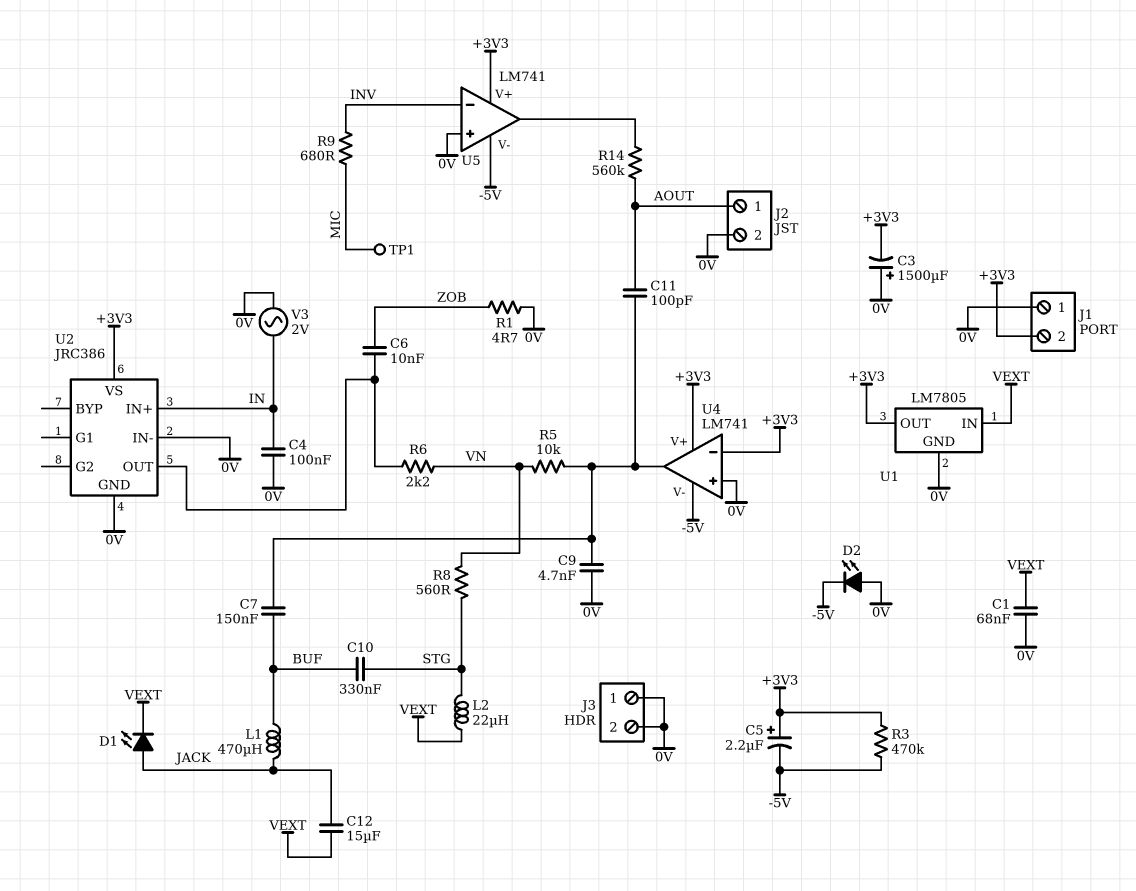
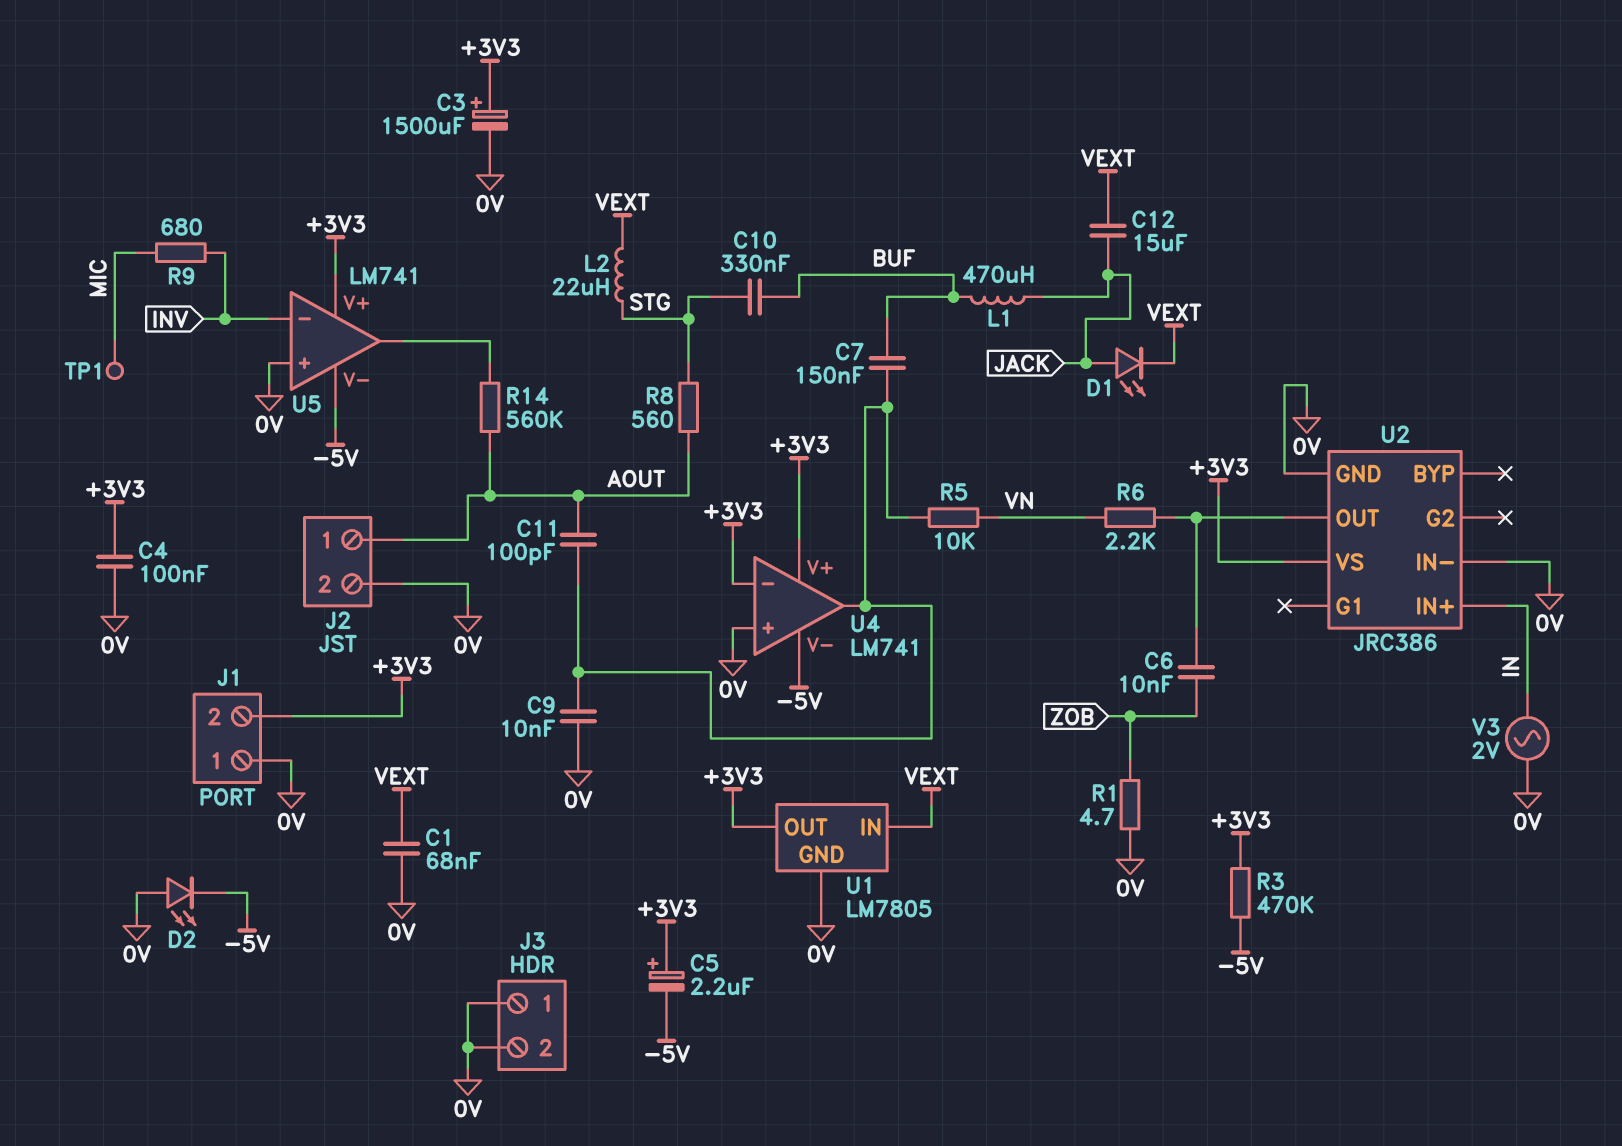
C3: 1500uF (plus 0V, minus +3V3) -> 1500uF (plus +3V3, minus 0V)
C4: 100nF (0V, IN) -> 100nF (+3V3, 0V)
C9: 4.7nF (0V, U4/out) -> 10nF (0V, U4/out)
R8: 560 (STG, VN) -> 560 (AOUT, STG)

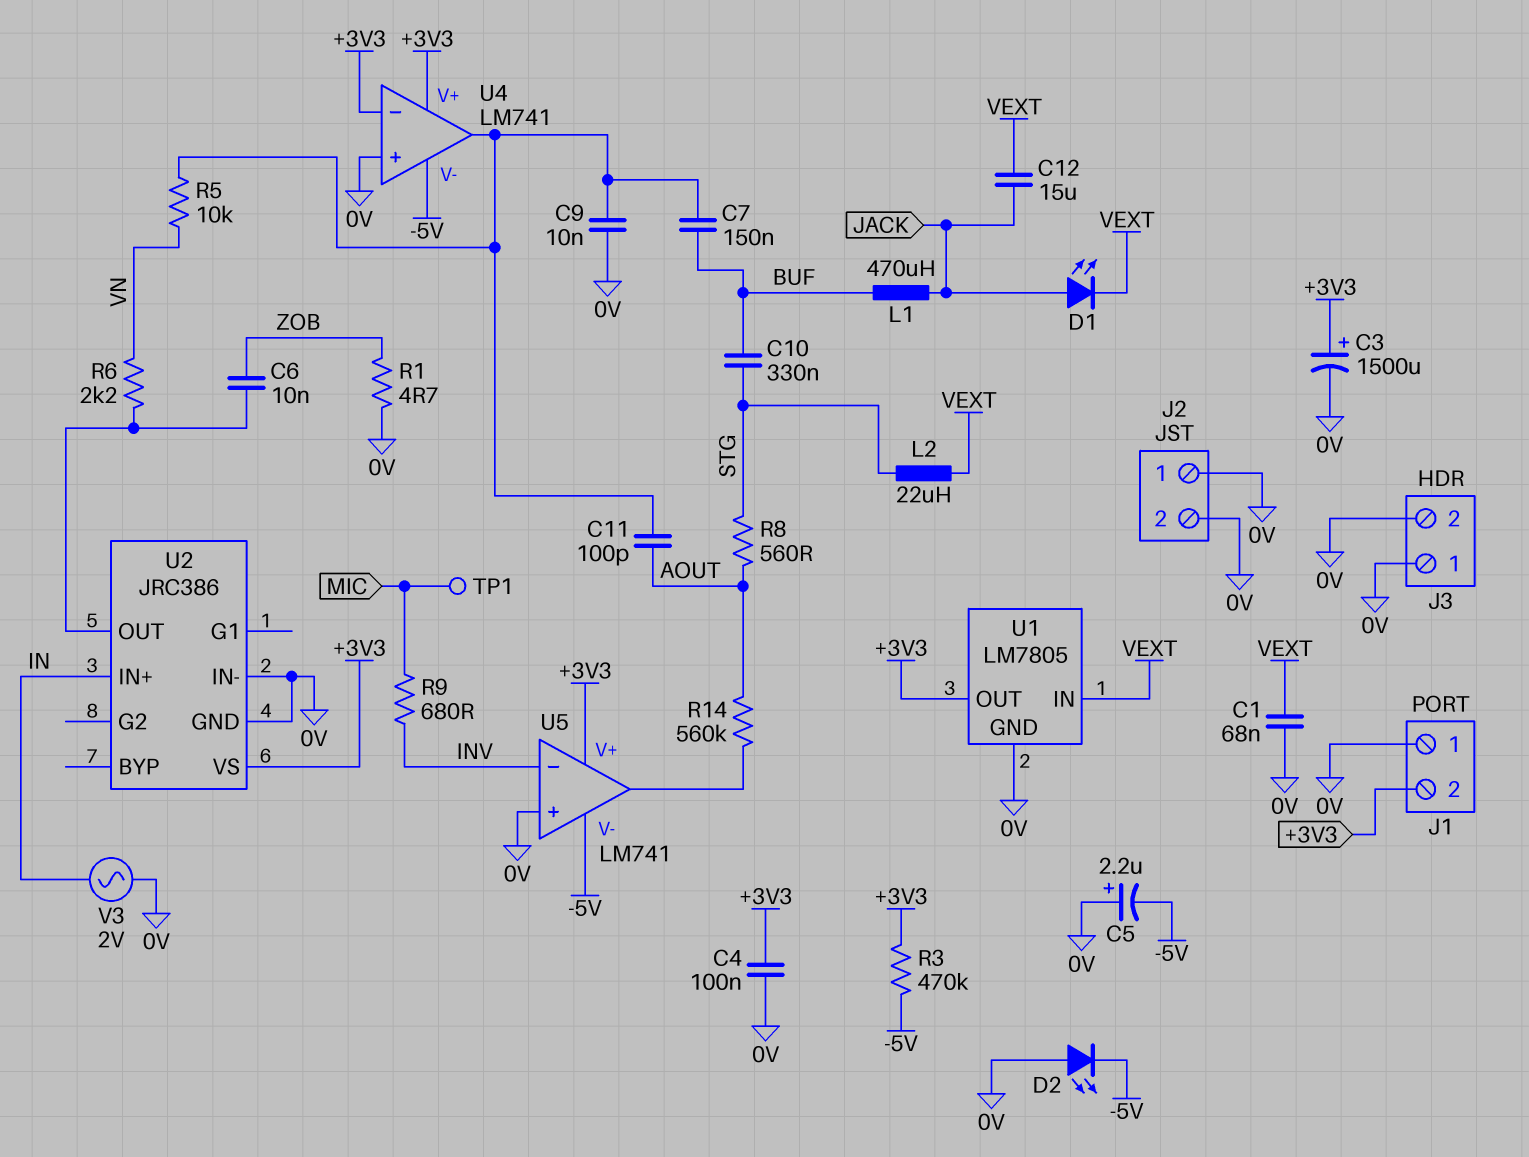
C5: 2.2uF (plus +3V3, minus -5V) -> 2.2uF (plus 0V, minus -5V)
J2 pin 1: AOUT -> 0V

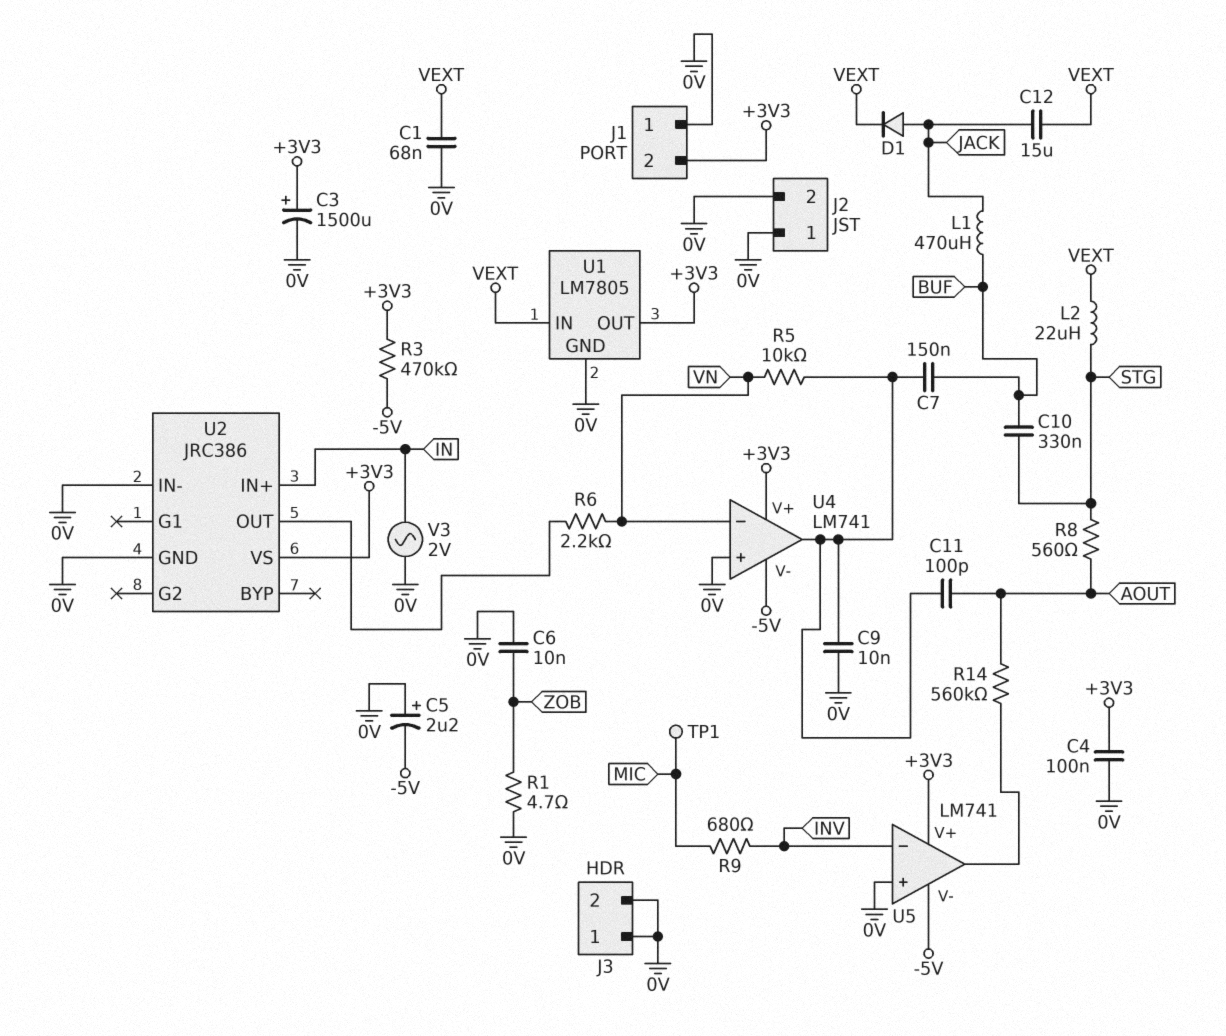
C6: 10nF (U2/OUT, ZOB) -> 10nF (0V, ZOB)
D1: LED (A JACK, K VEXT) -> diode (A JACK, K VEXT)
D2: LED (A 0V, K -5V) -> none
U4 pin in-: +3V3 -> VN

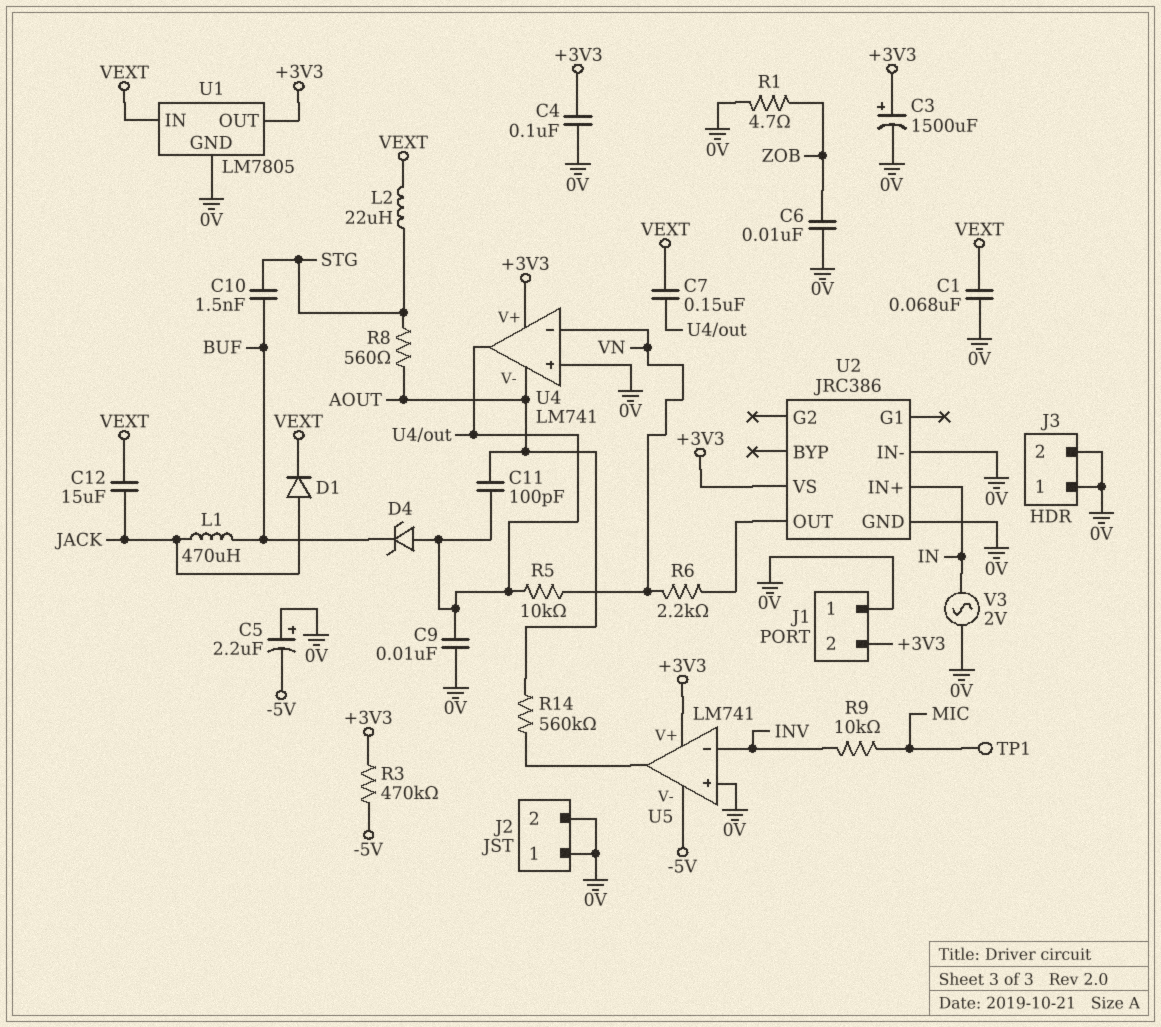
C7: 150nF (BUF, U4/out) -> 150nF (U4/out, VEXT)
C10: 330nF (BUF, STG) -> 1.5nF (BUF, STG)
D4: none -> zener (A U4/out, K BUF)
R9: 680 (INV, MIC) -> 10k (INV, MIC)
U4 pin V-: -5V -> AOUT

